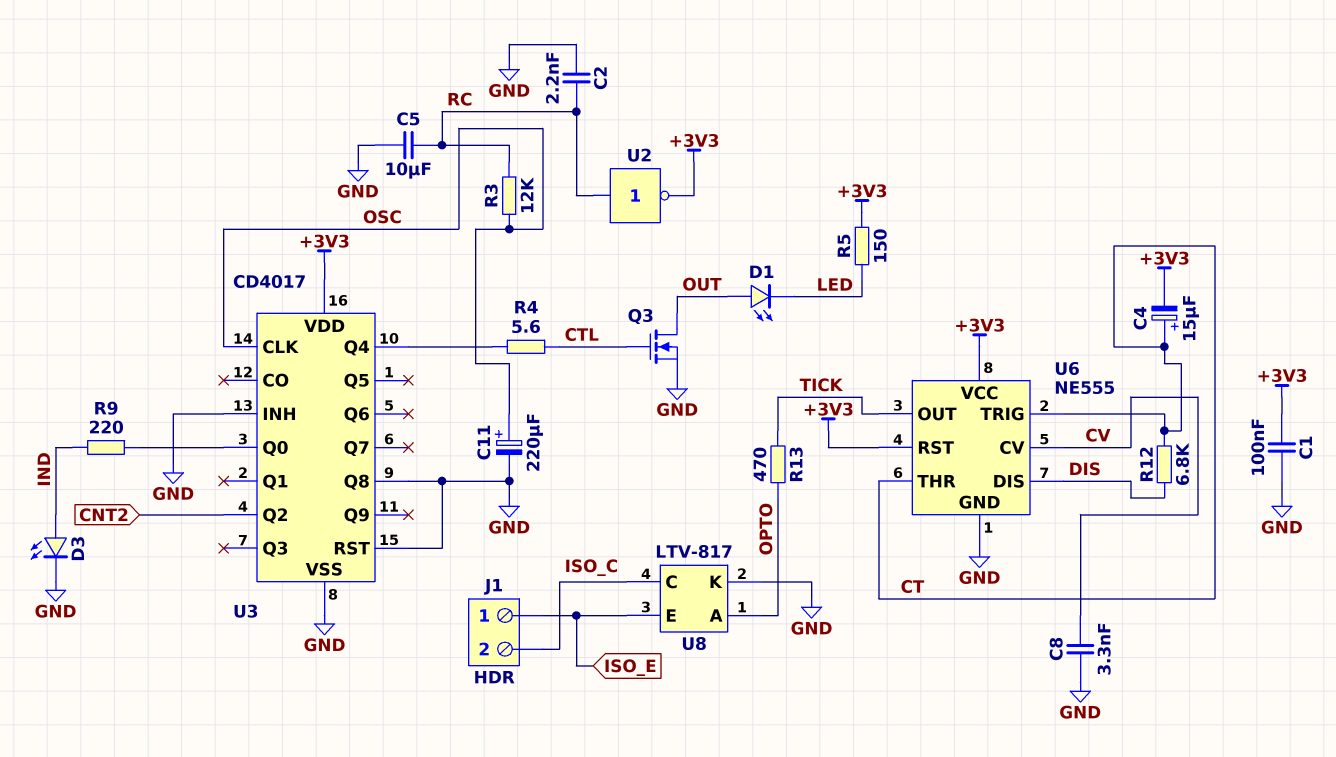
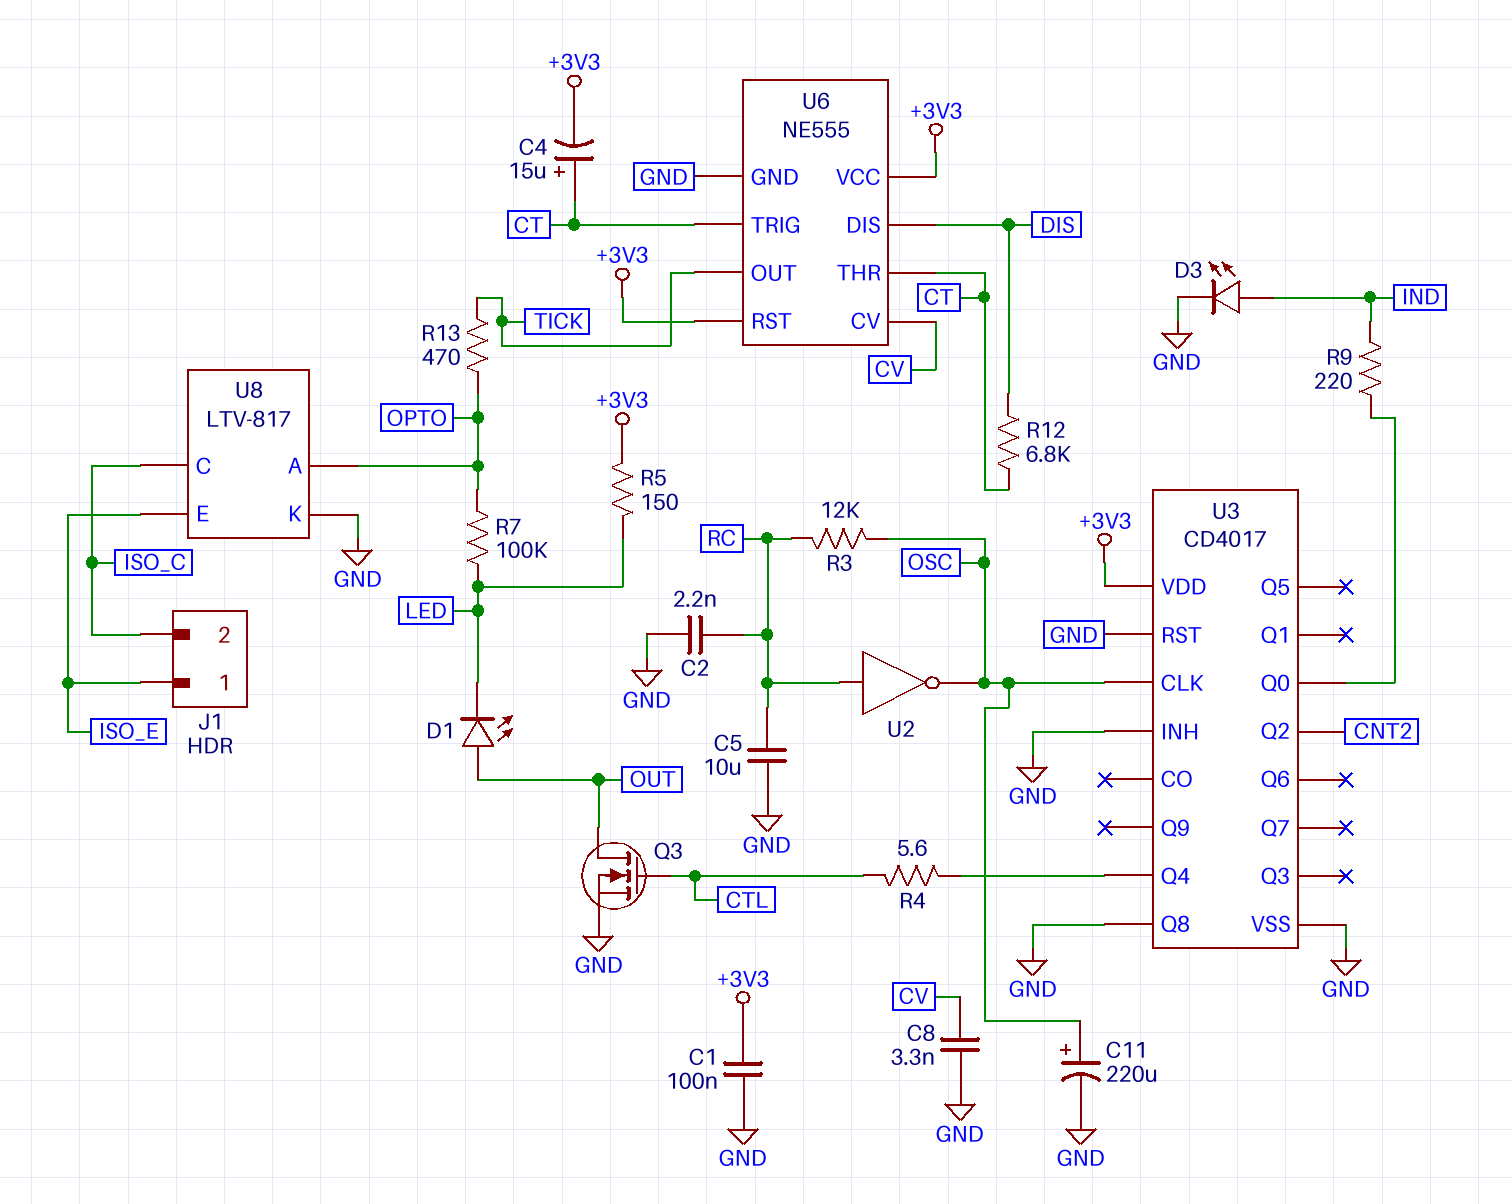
R7: none -> 100k (LED, OPTO)
U2: NOT (in RC, out +3V3) -> NOT (in RC, out OSC)

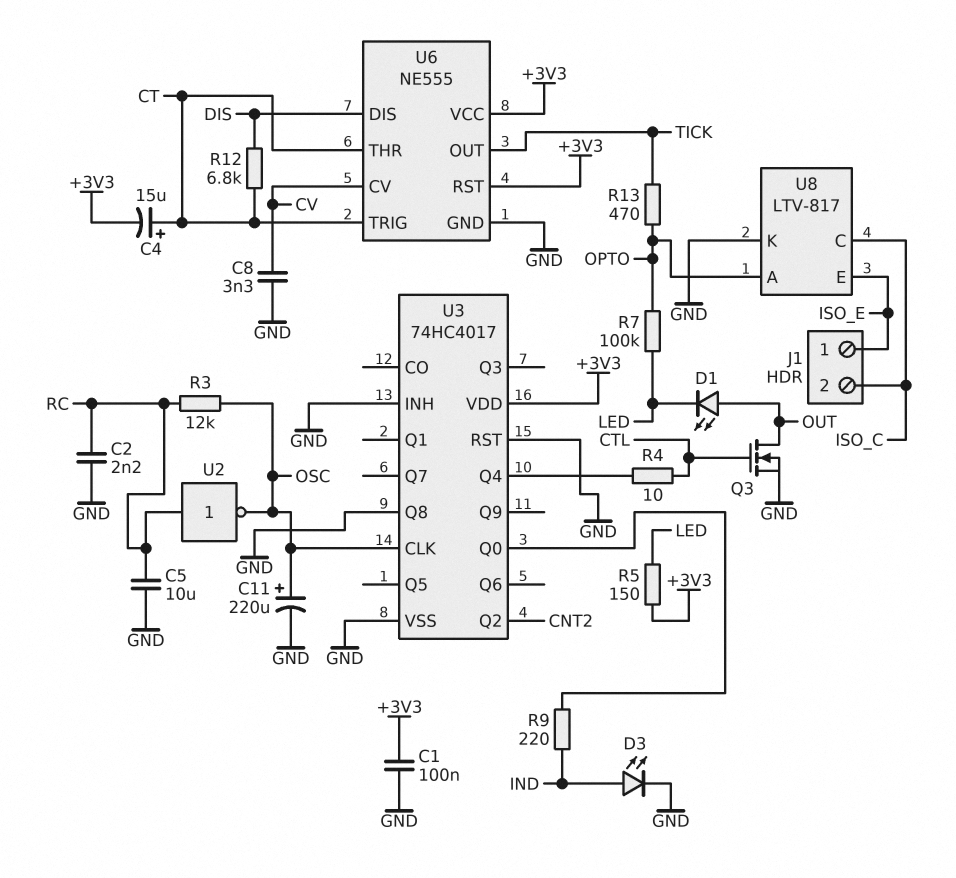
R4: 5.6 (CTL, U3/Q4) -> 10 (CTL, U3/Q4)
U3: CD4017 -> 74HC4017

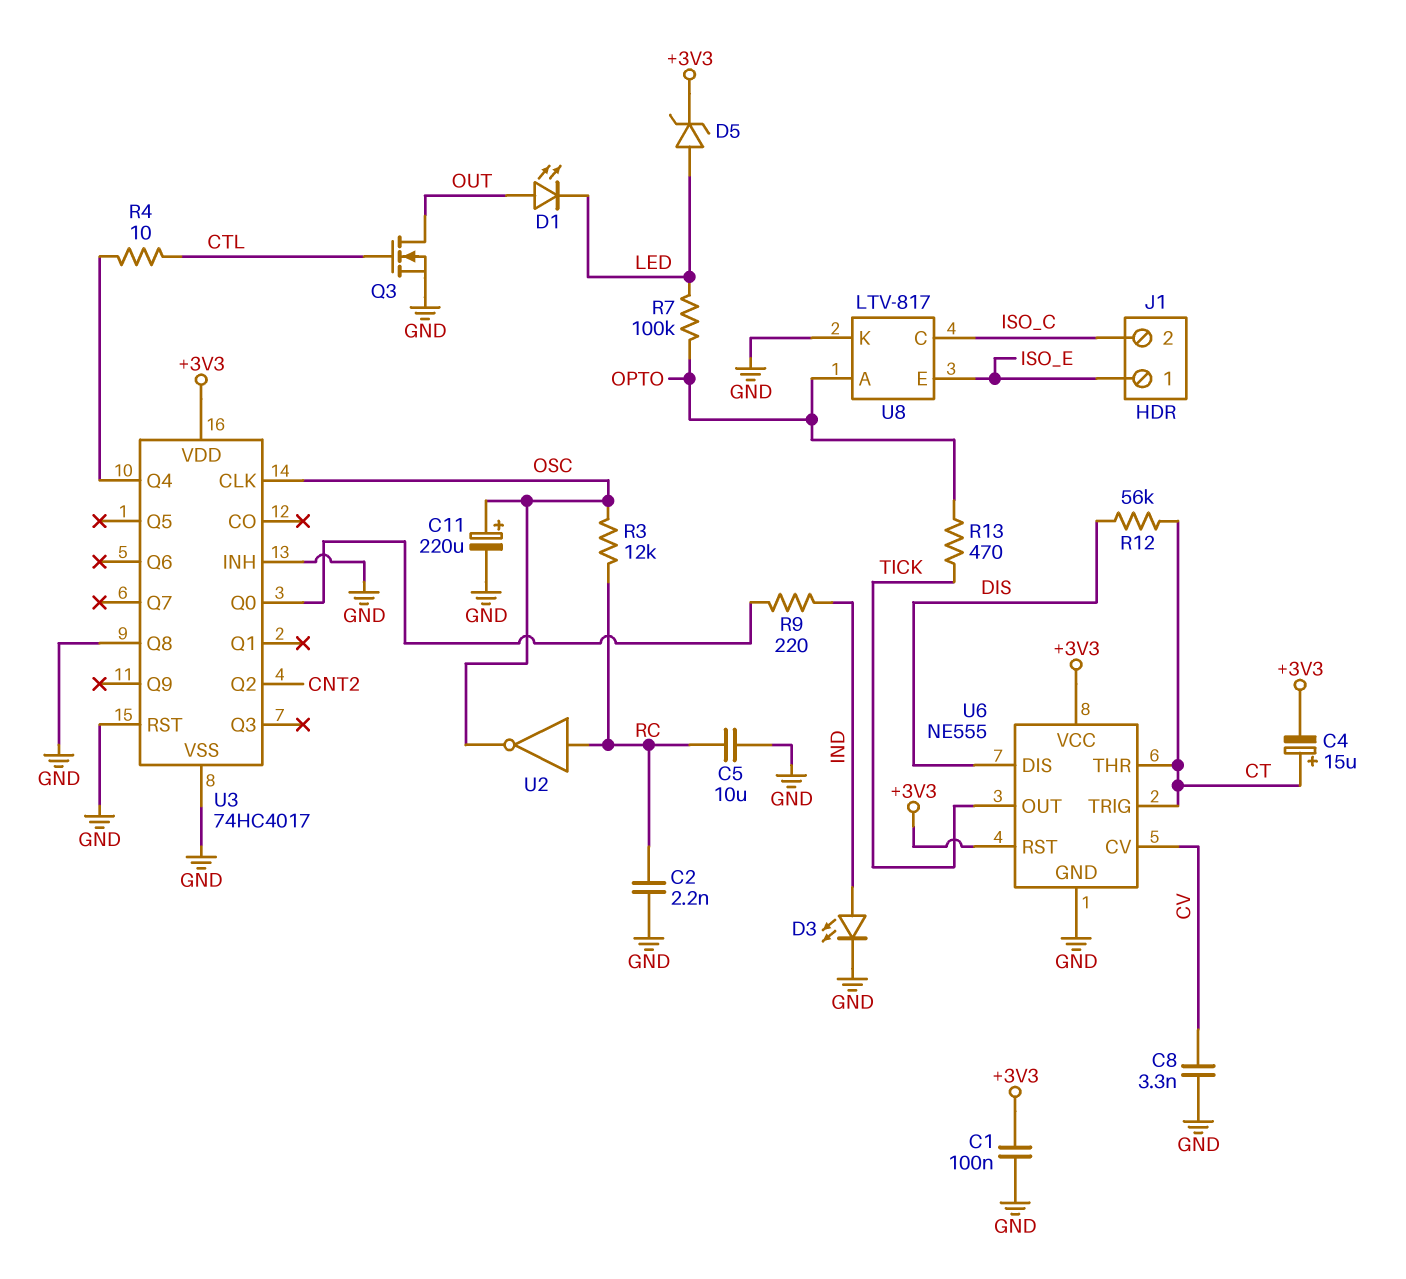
D5: none -> zener (A LED, K +3V3)
R5: 150 (+3V3, LED) -> none
R12: 6.8k (CT, DIS) -> 56k (CT, DIS)

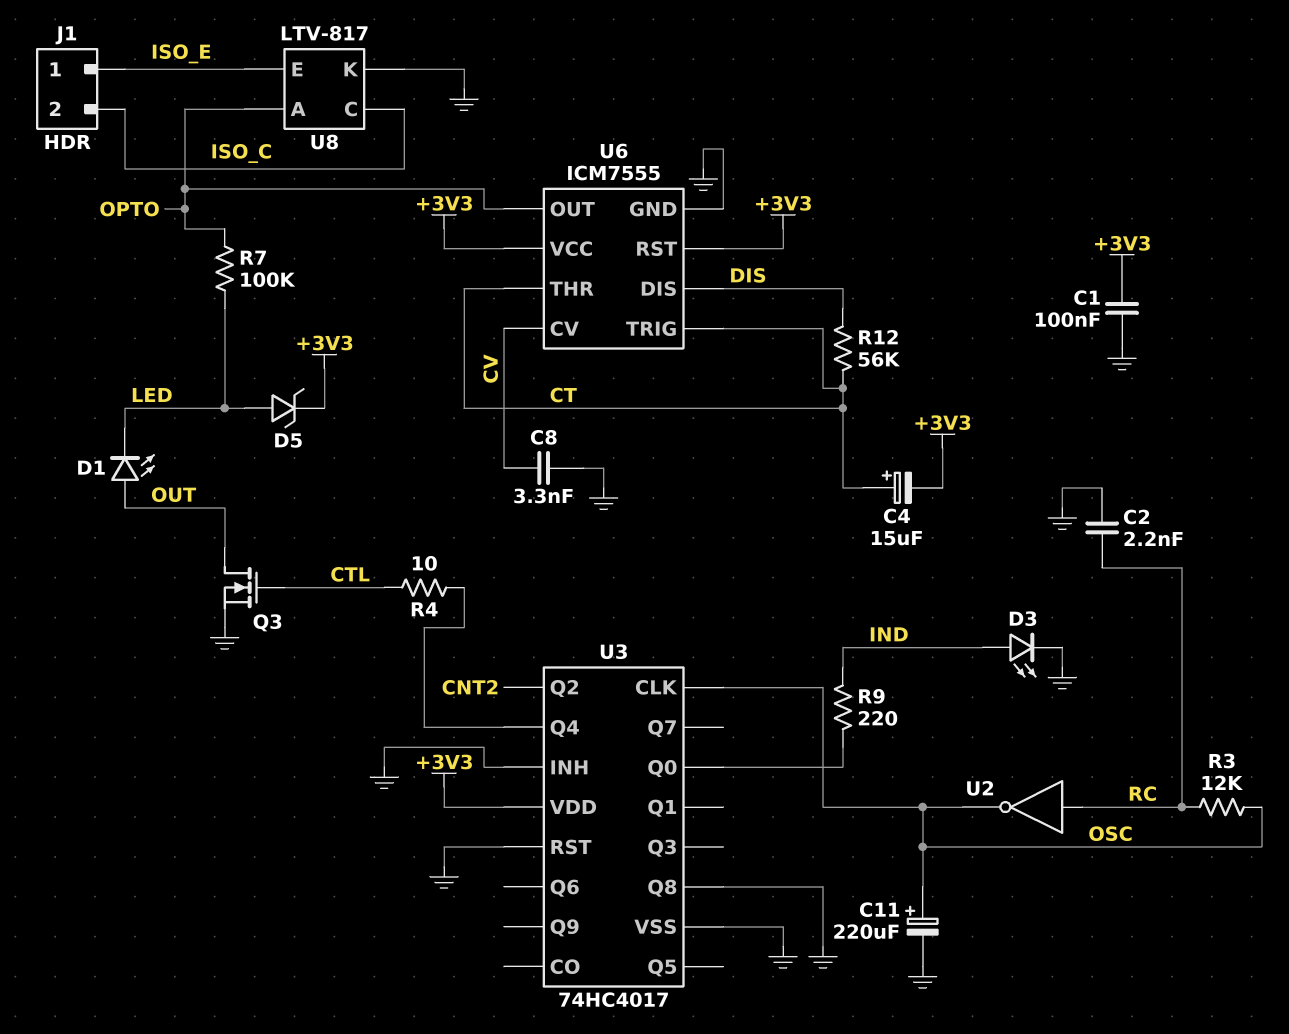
C5: 10uF (GND, RC) -> none
R13: 470 (OPTO, TICK) -> none
U6: NE555 -> ICM7555
U6 pin OUT: TICK -> OPTO

